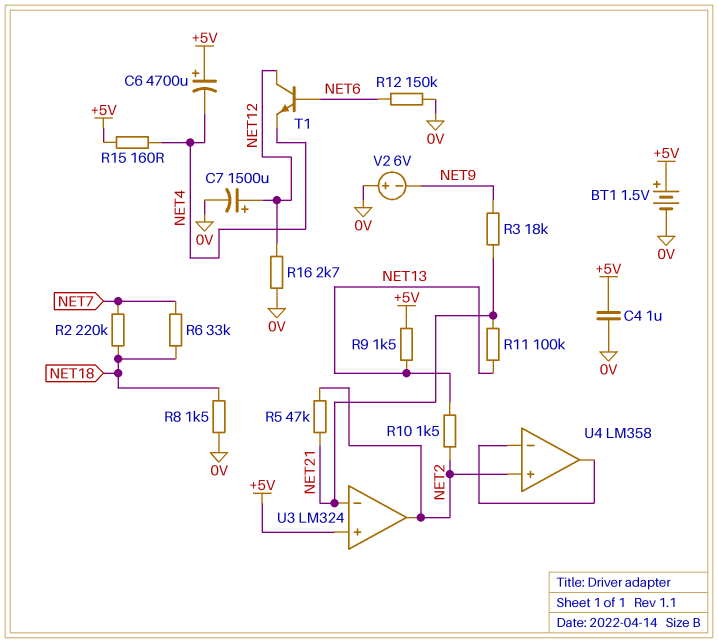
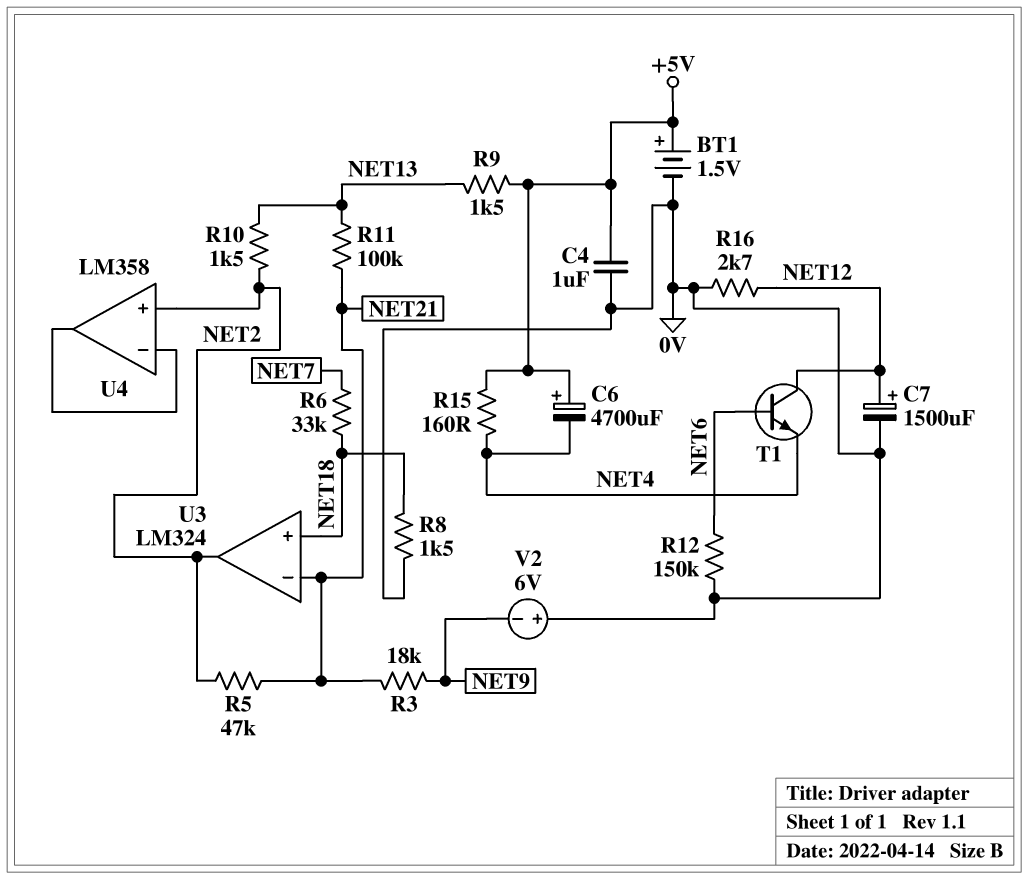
R2: 220k (NET7, NET18) -> none
U3 pin in+: +5V -> NET18

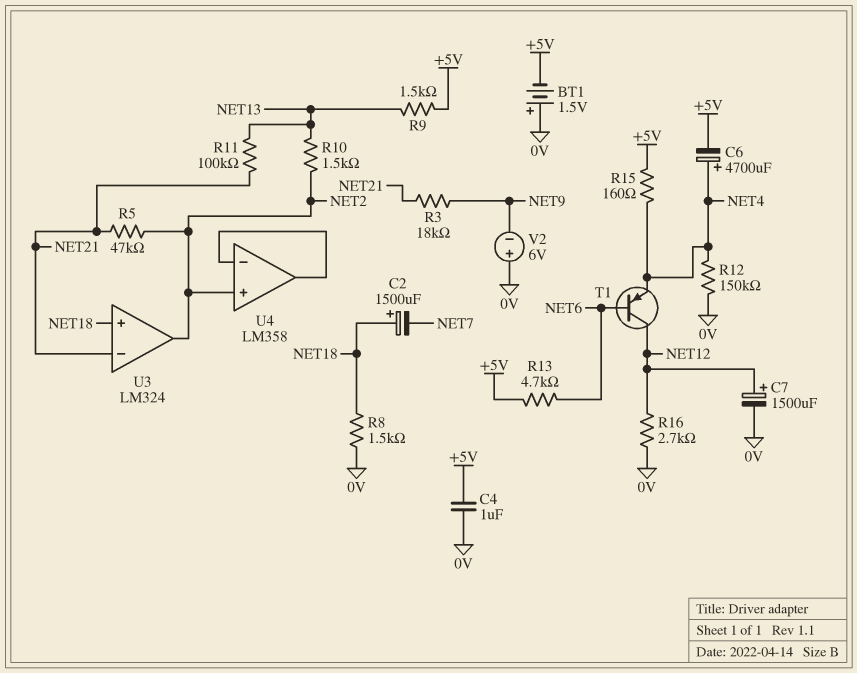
BT1: 1.5V (plus +5V, minus 0V) -> 1.5V (plus 0V, minus +5V)
C2: none -> 1500uF (plus NET18, minus NET7)
C6: 4700uF (plus +5V, minus NET4) -> 4700uF (plus NET4, minus +5V)
R6: 33k (NET7, NET18) -> none
R12: 150k (0V, NET6) -> 150k (0V, NET4)
R13: none -> 4.7k (+5V, NET6)
T1: NPN (B NET6, C NET12, E NET4) -> PNP (B NET6, C NET12, E NET4)

